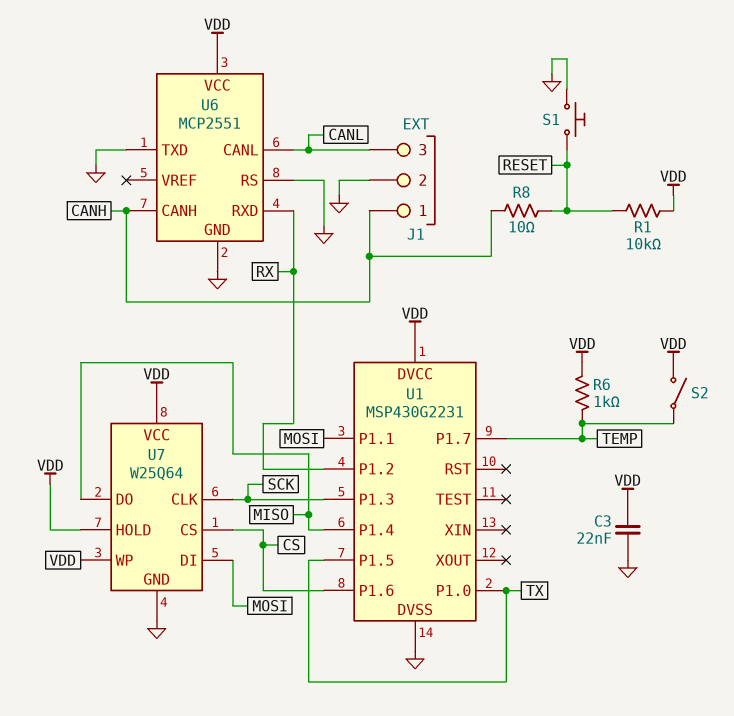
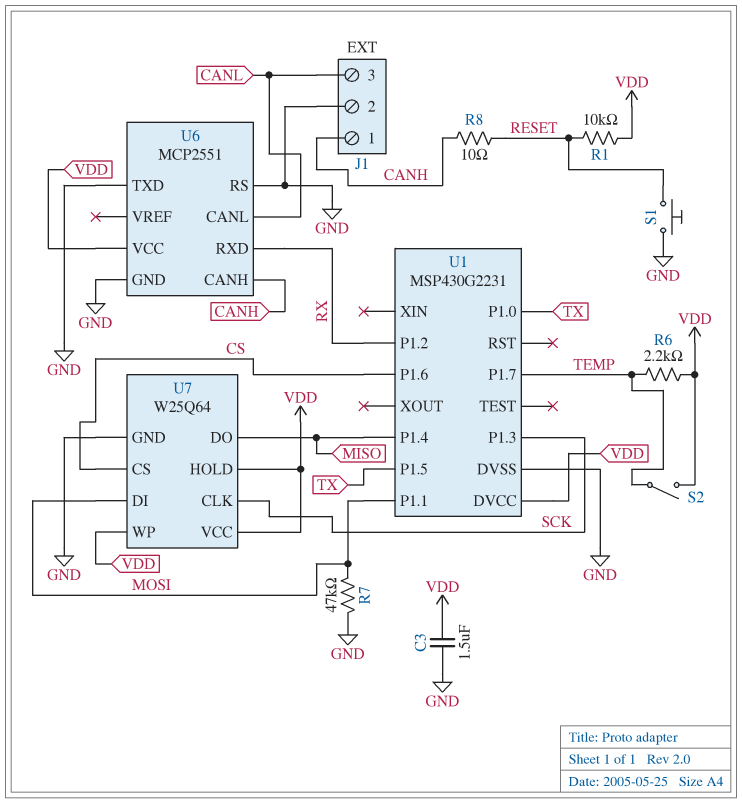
C3: 22nF (GND, VDD) -> 1.5uF (GND, VDD)
R6: 1k (TEMP, VDD) -> 2.2k (TEMP, VDD)
R7: none -> 47k (GND, MOSI)

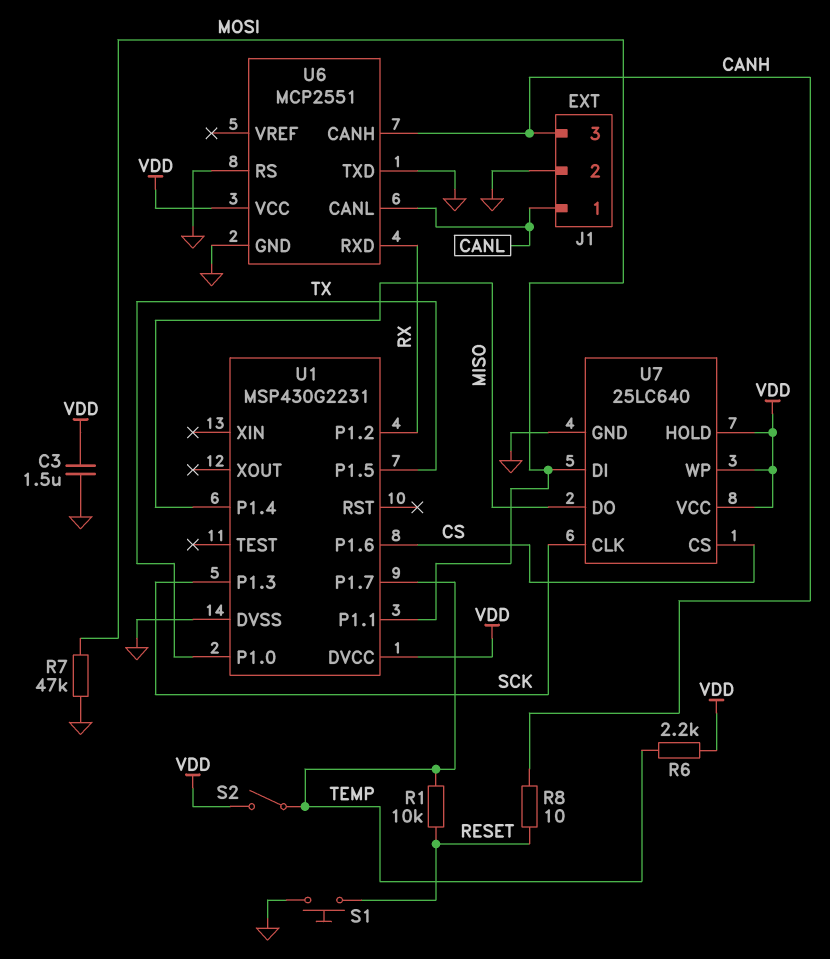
J1 pin 1: CANH -> CANL
J1 pin 3: CANL -> CANH
R1: 10k (RESET, VDD) -> 10k (RESET, TEMP)
U7: W25Q64 -> 25LC640

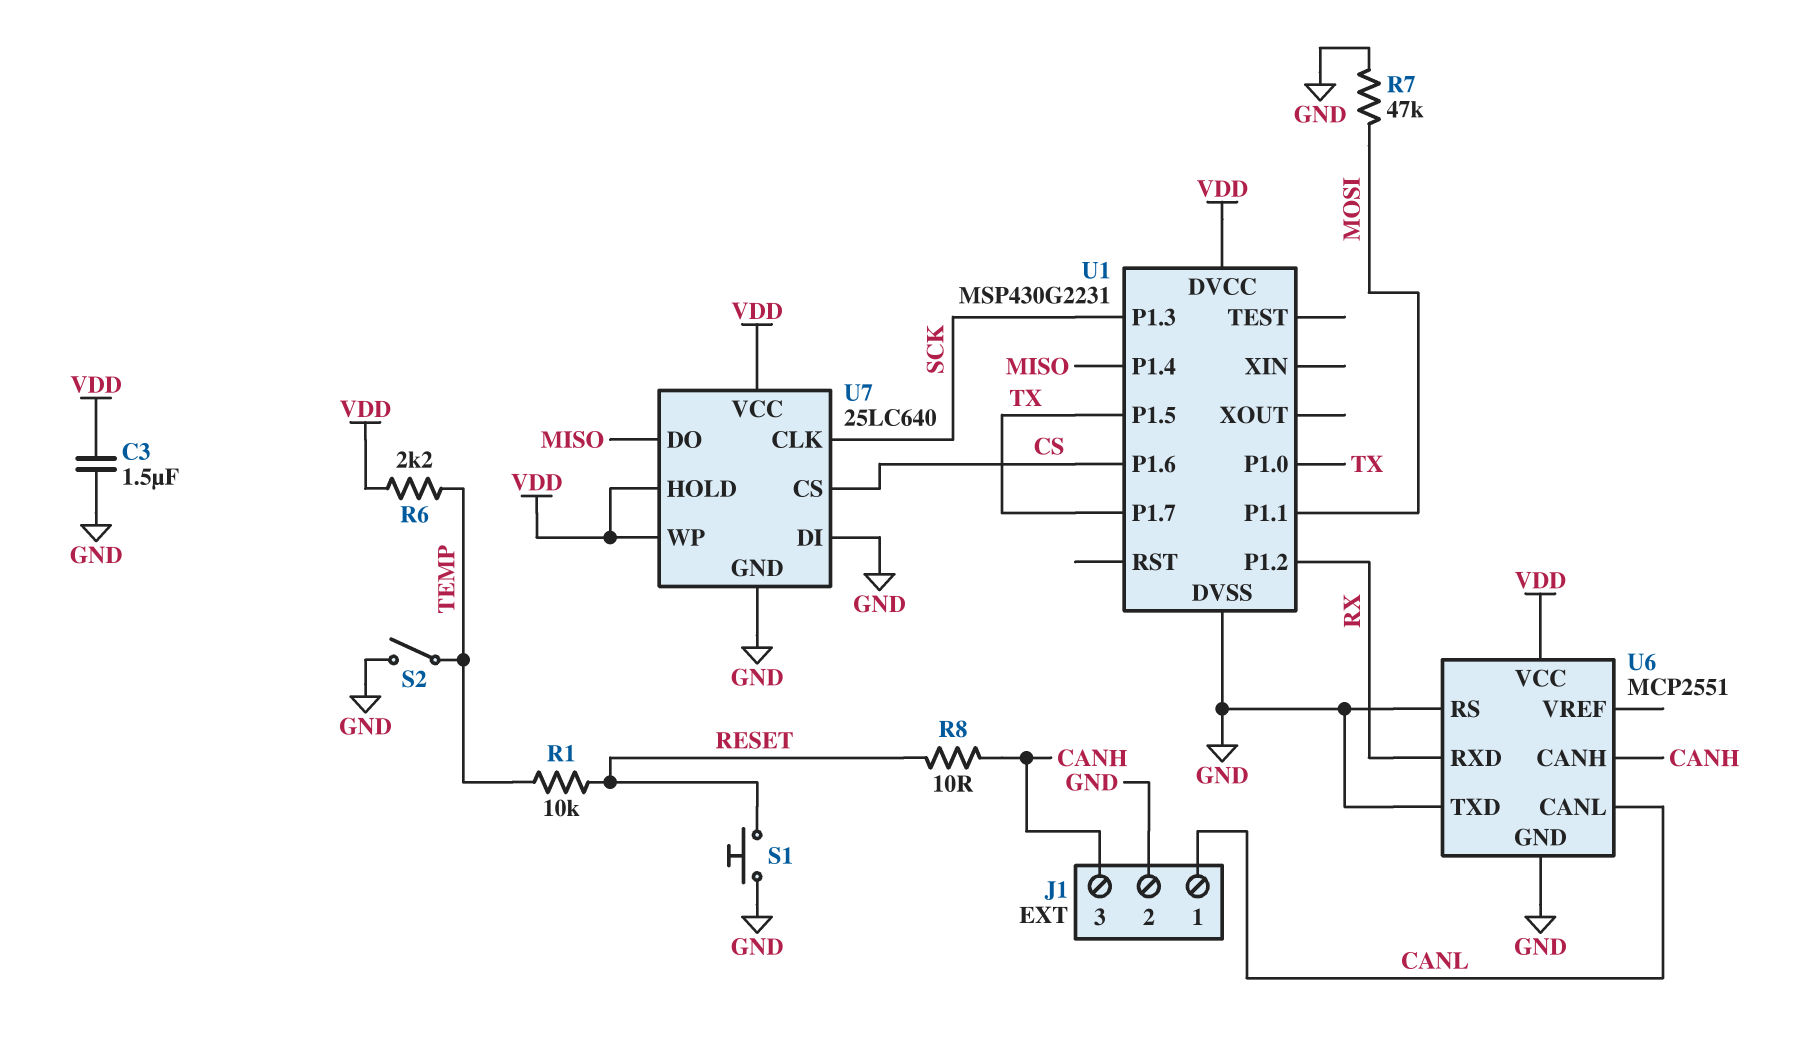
S2: switch (TEMP, VDD) -> switch (GND, TEMP)
U1 pin P1.7: TEMP -> TX
U7 pin DI: MOSI -> GND

